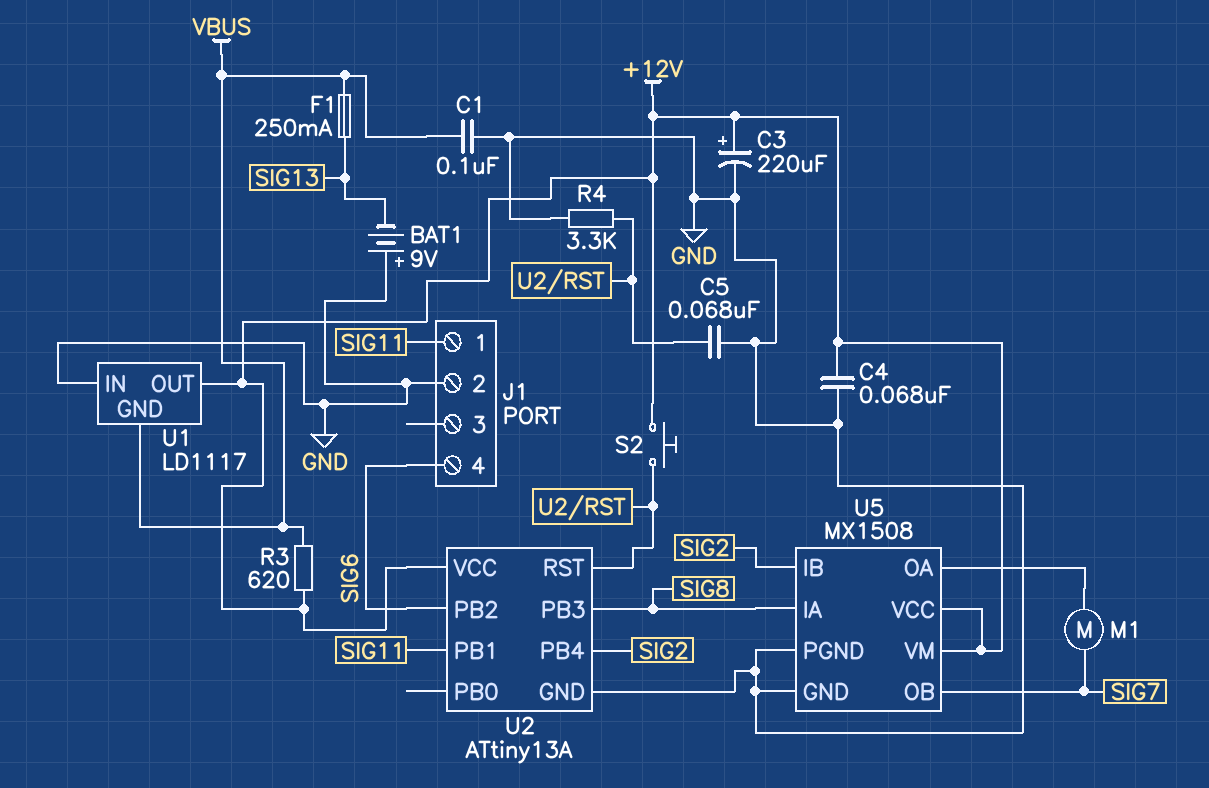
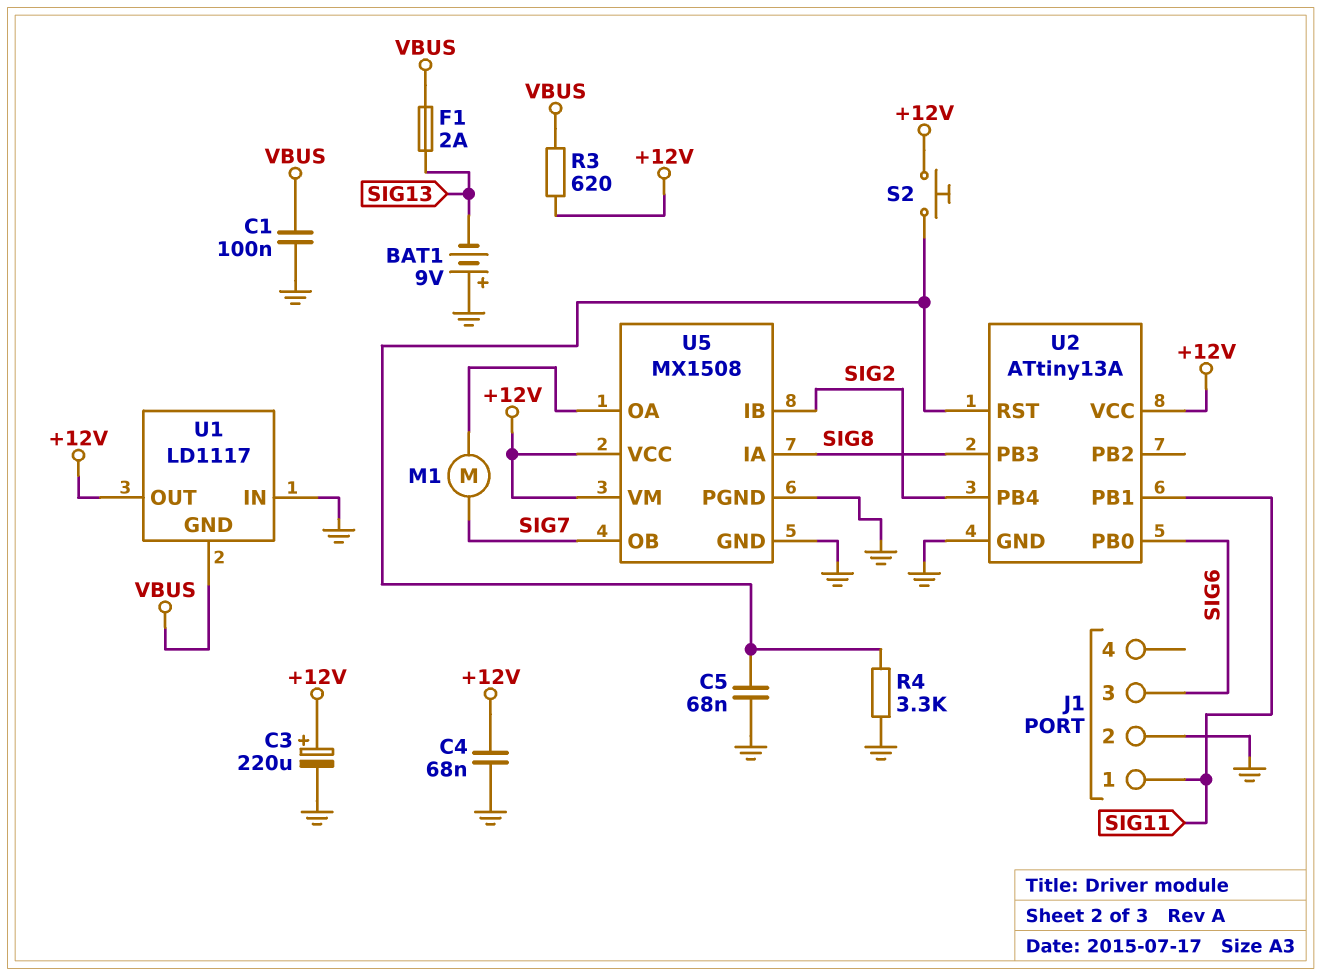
F1: 250mA (SIG13, VBUS) -> 2A (SIG13, VBUS)
J1 pin 3: none -> SIG6
J1 pin 4: SIG6 -> none
U2 pin PB0: none -> SIG6
U2 pin PB2: SIG6 -> none

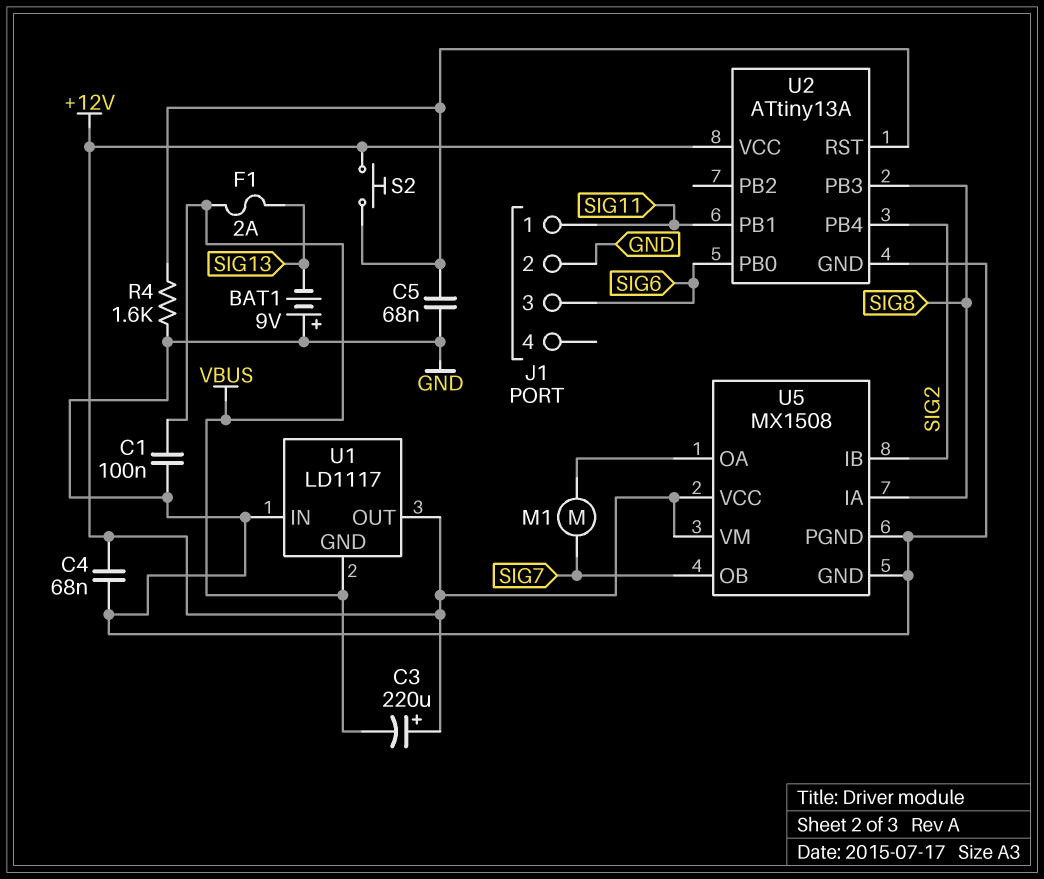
C3: 220uF (plus +12V, minus GND) -> 220uF (plus +12V, minus VBUS)
R3: 620 (+12V, VBUS) -> none
R4: 3.3k (GND, U2/RST) -> 1.6k (GND, U2/RST)

